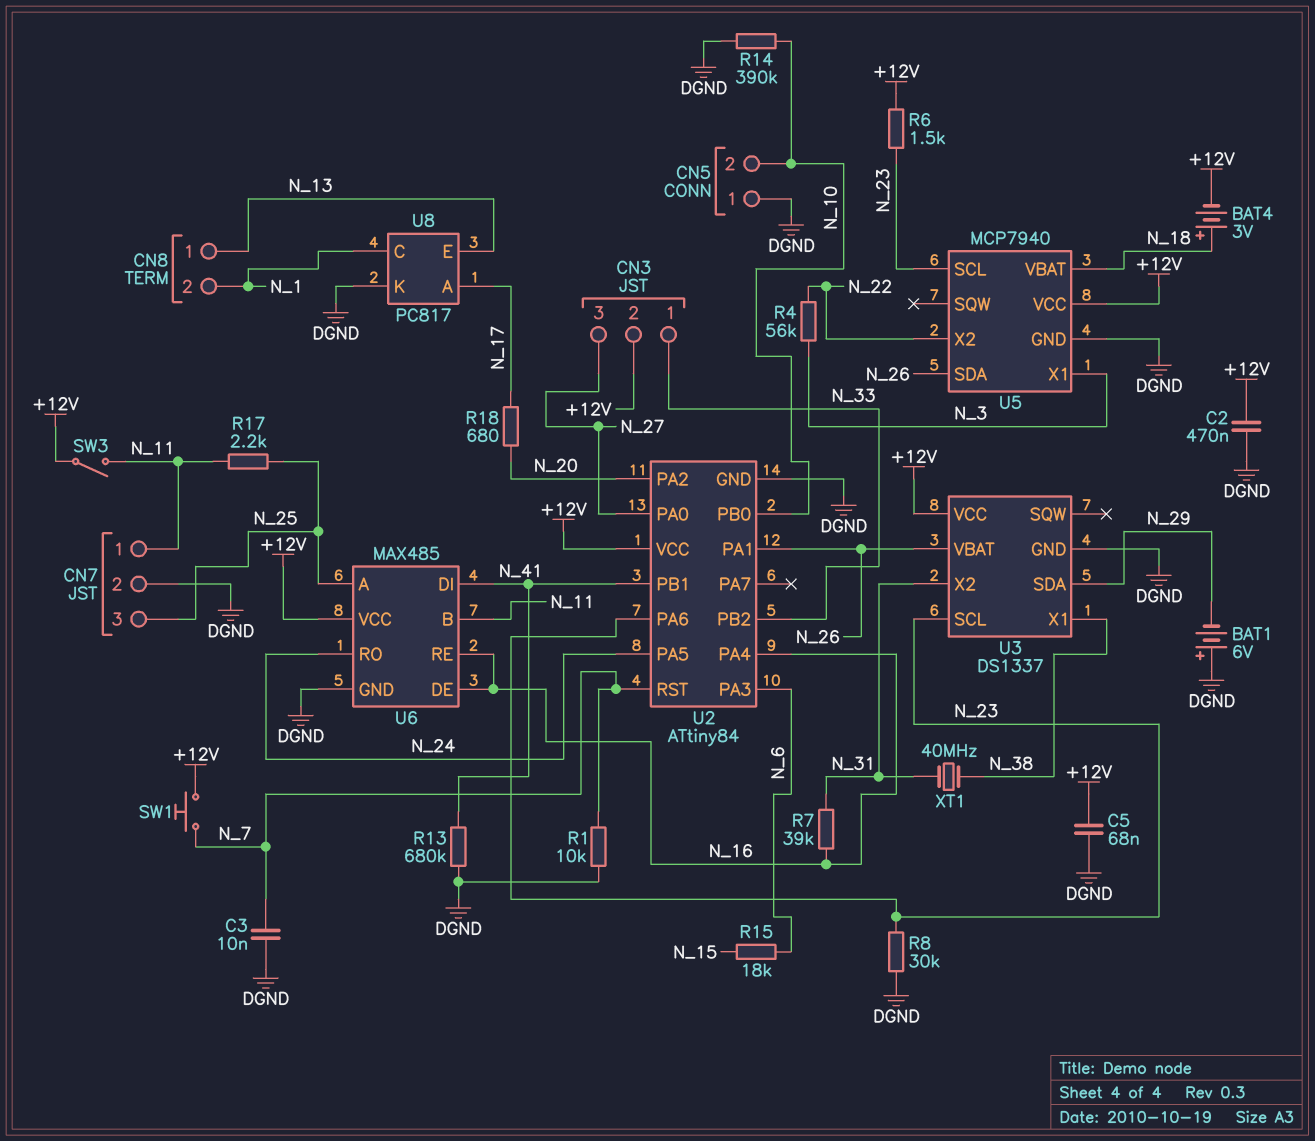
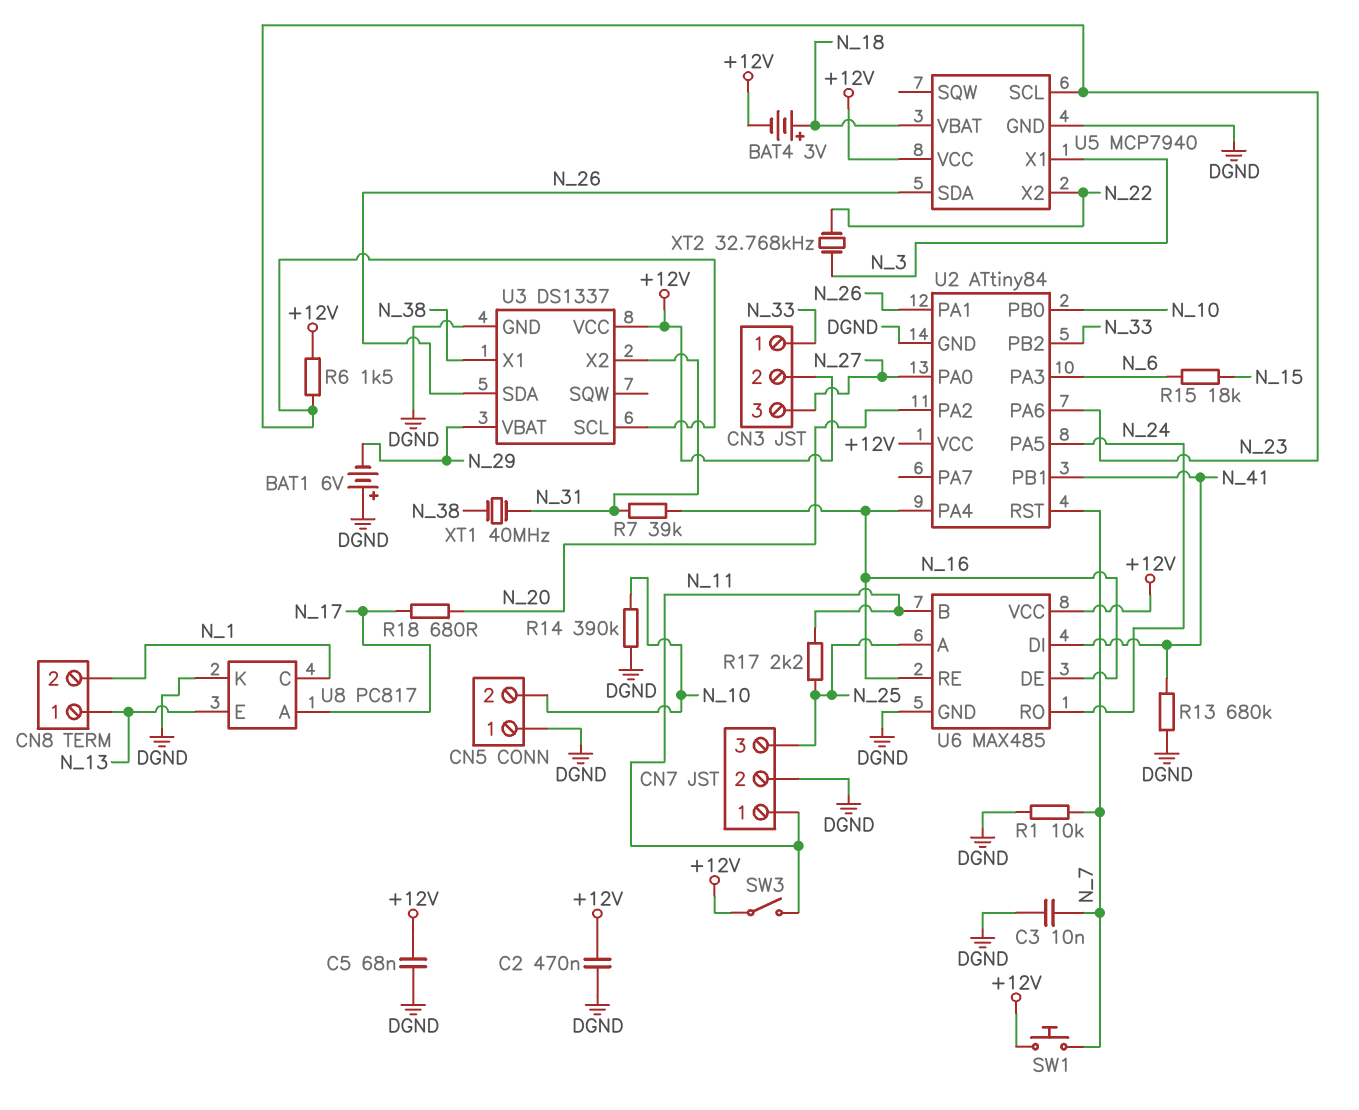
R4: 56k (N_3, N_22) -> none
R8: 30k (DGND, N_23) -> none
U3 pin SDA: N_29 -> N_26
U3 pin VBAT: N_26 -> N_29
XT2: none -> 32.768kHz (N_3, N_22)

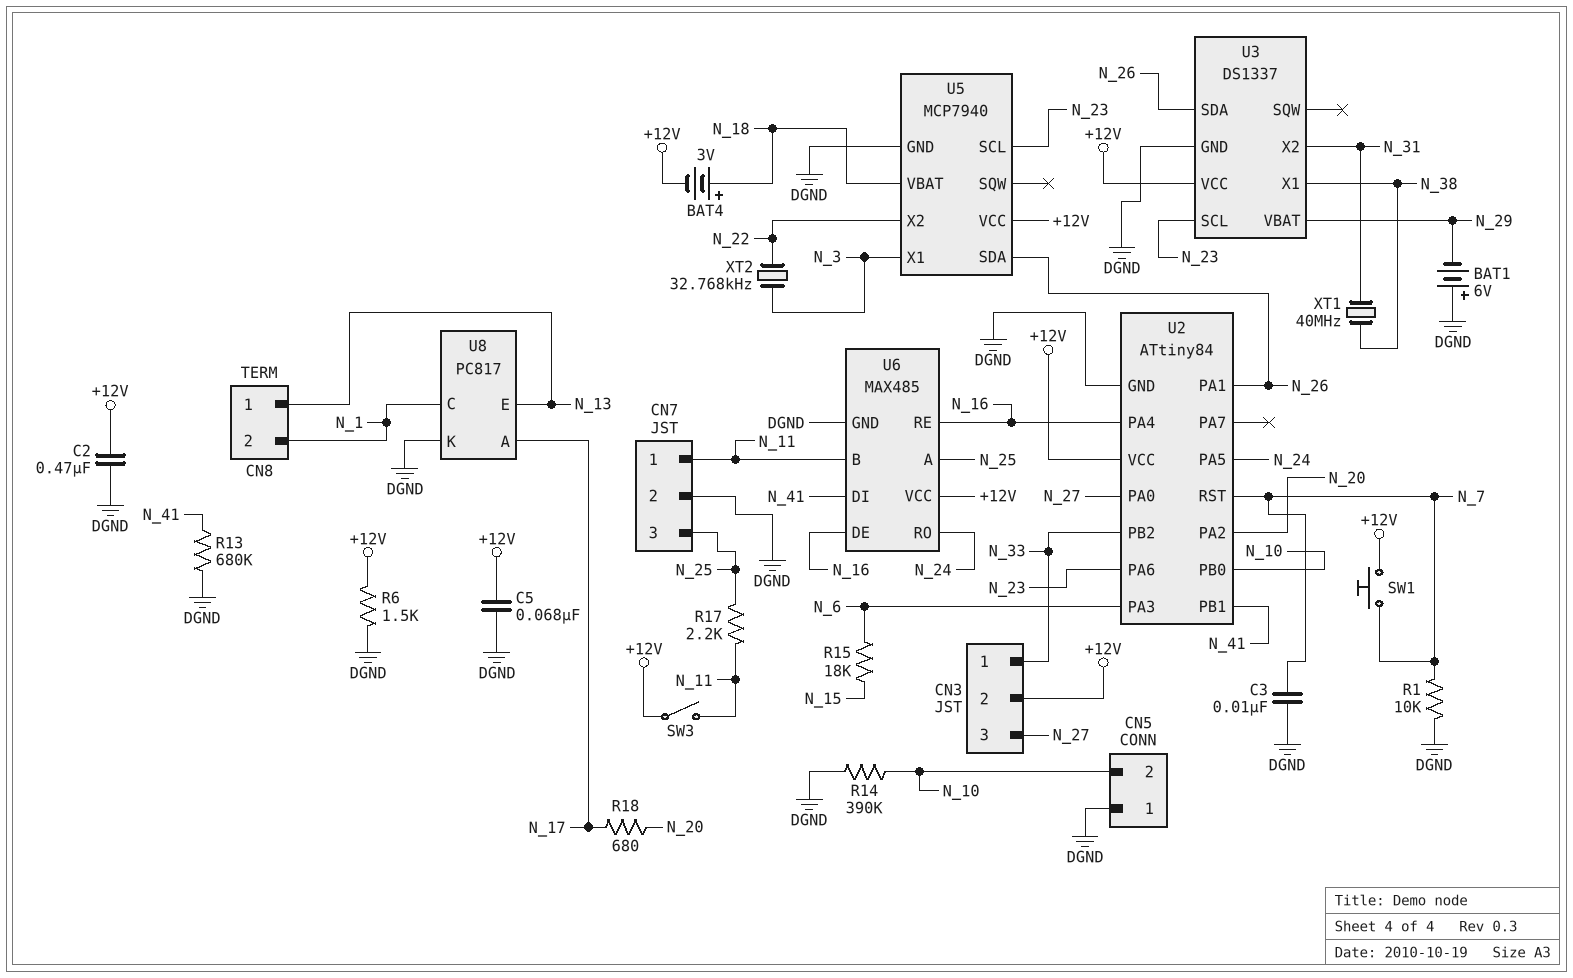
R6: 1.5k (+12V, N_23) -> 1.5k (+12V, DGND)
R7: 39k (N_16, N_31) -> none

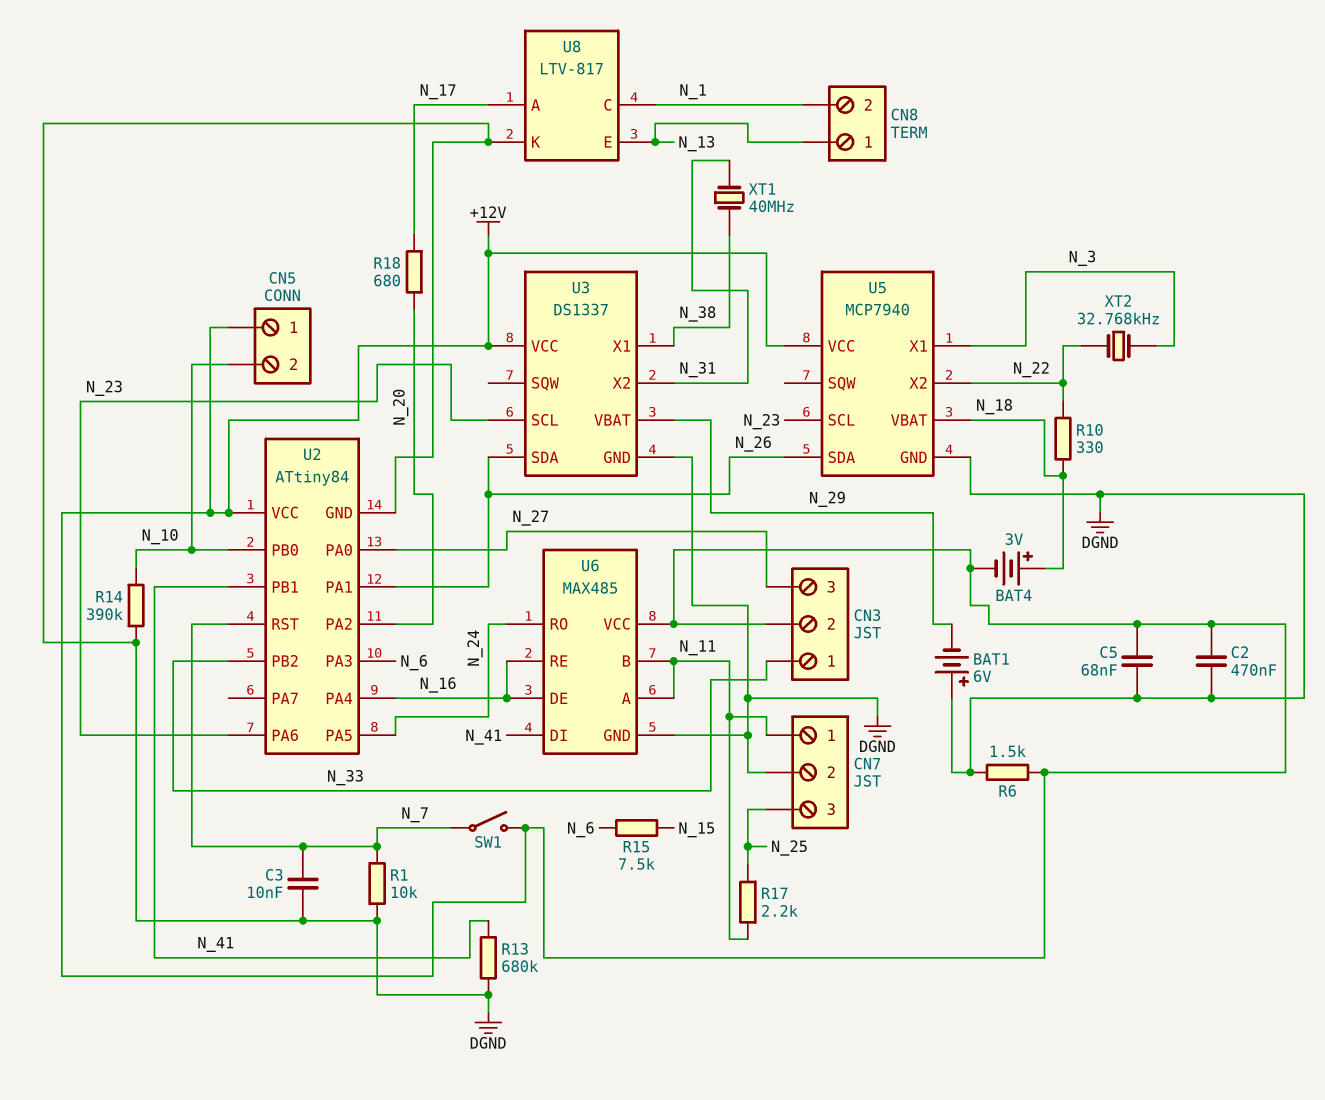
CN5 pin 1: DGND -> +12V
R10: none -> 330 (N_18, N_22)
R15: 18k (N_6, N_15) -> 7.5k (N_6, N_15)
SW1: button (+12V, N_7) -> switch (+12V, N_7)
SW3: switch (+12V, N_11) -> none
U6 pin A: N_25 -> N_11
U8: PC817 -> LTV-817

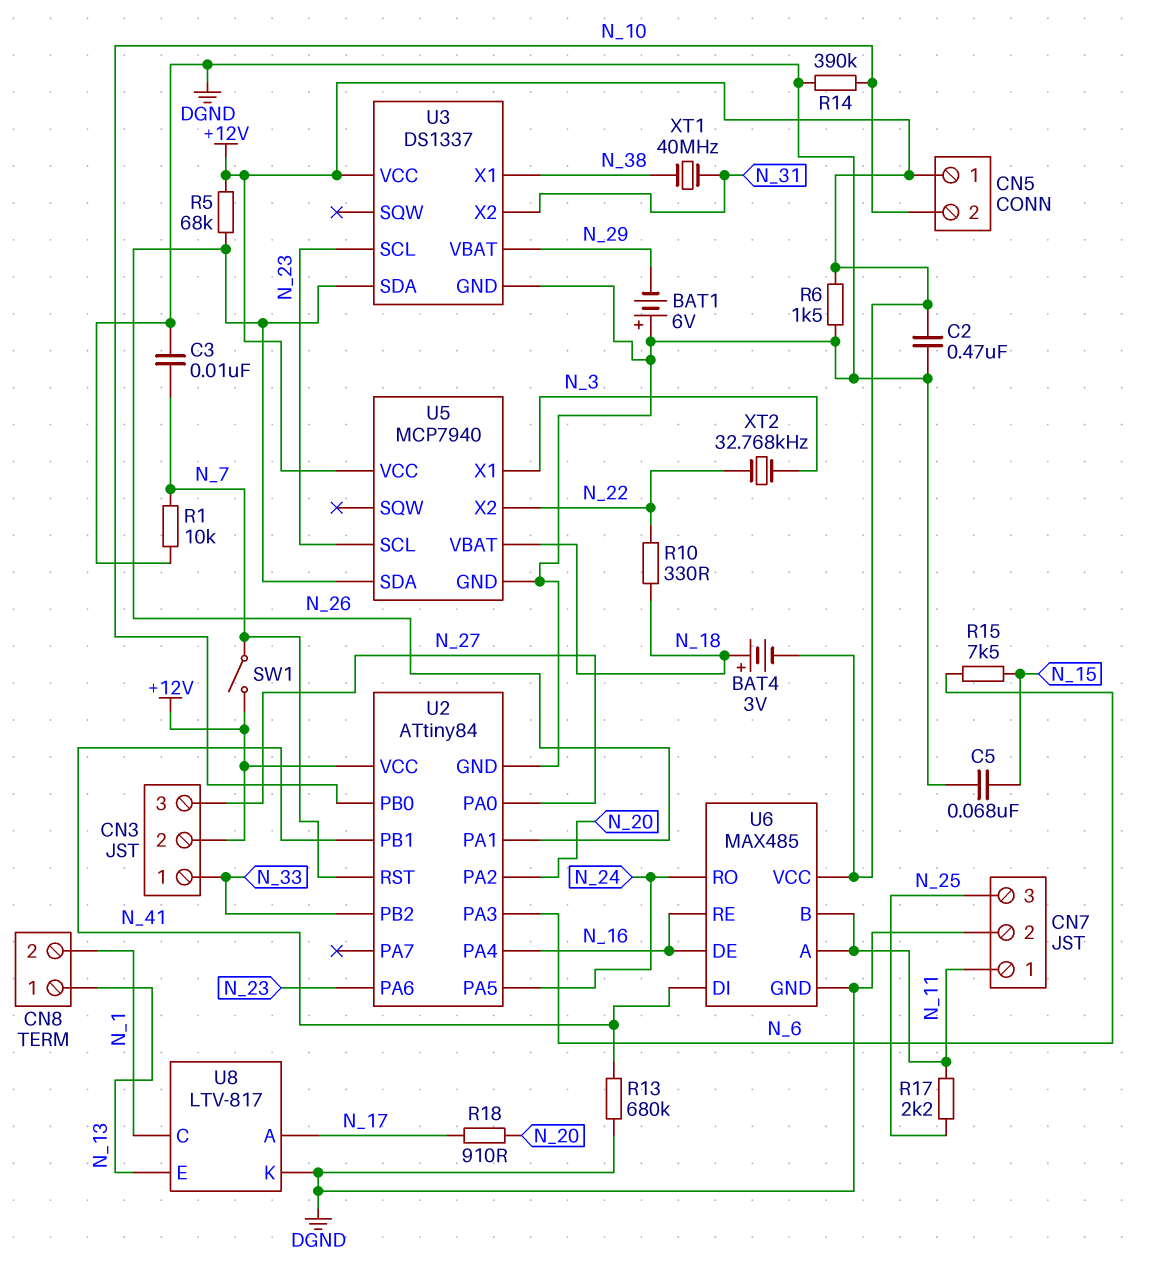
C5: 68nF (+12V, DGND) -> 68nF (DGND, N_15)
R5: none -> 68k (+12V, N_26)
R18: 680 (N_17, N_20) -> 910 (N_17, N_20)

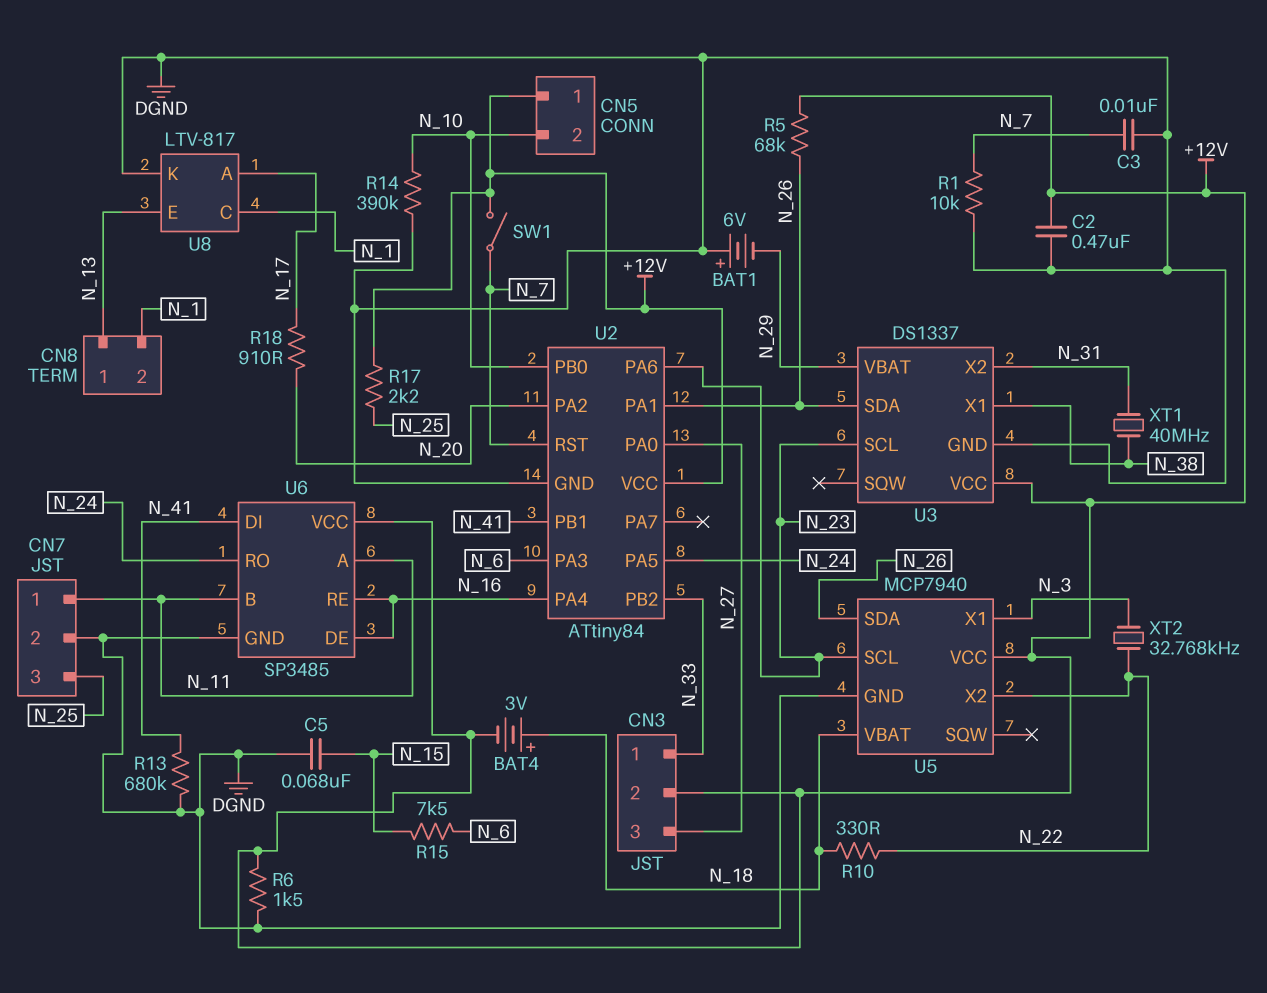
R17: 2.2k (N_11, N_25) -> 2.2k (+12V, N_25)
U6: MAX485 -> SP3485

